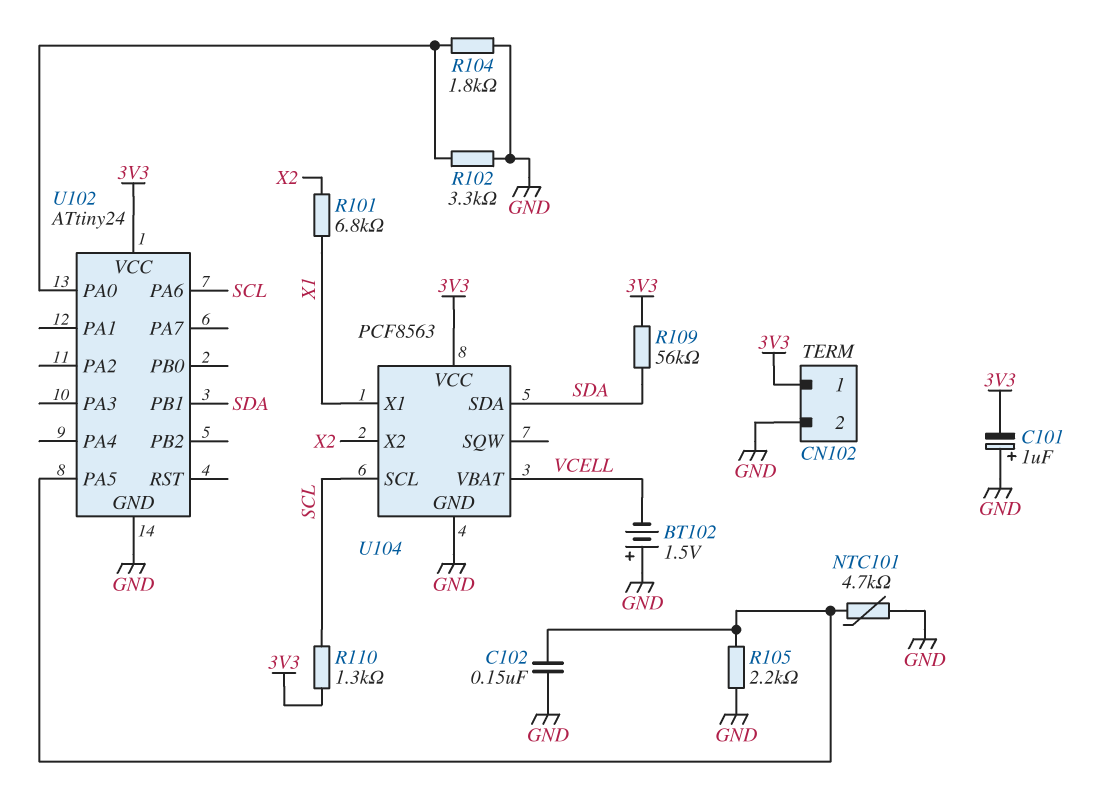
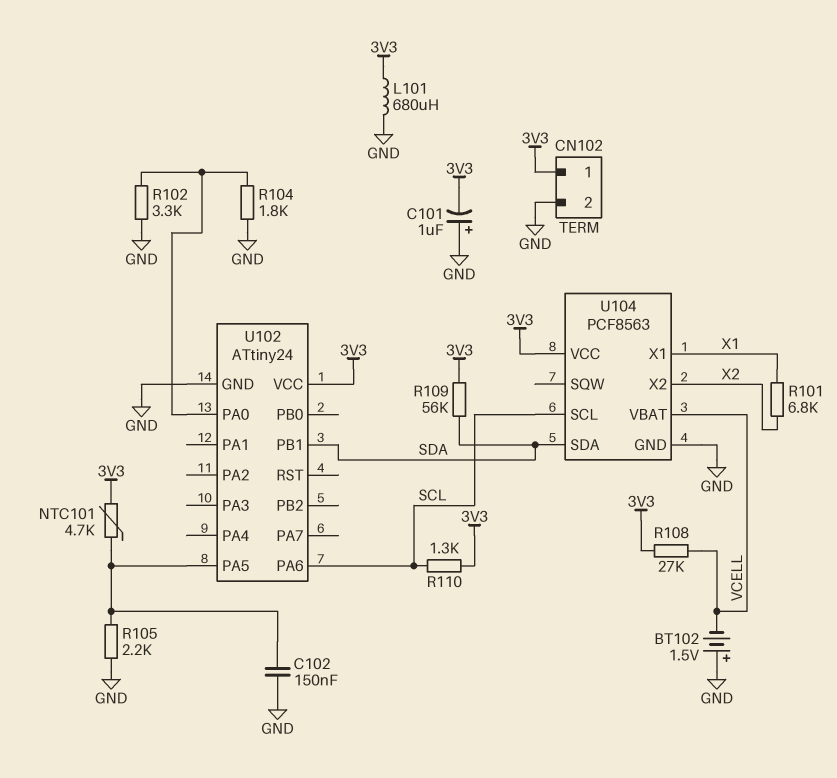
L101: none -> 680uH (3V3, GND)
NTC101: 4.7k (GND, U102/PA5) -> 4.7k (3V3, U102/PA5)
R108: none -> 27k (3V3, VCELL)

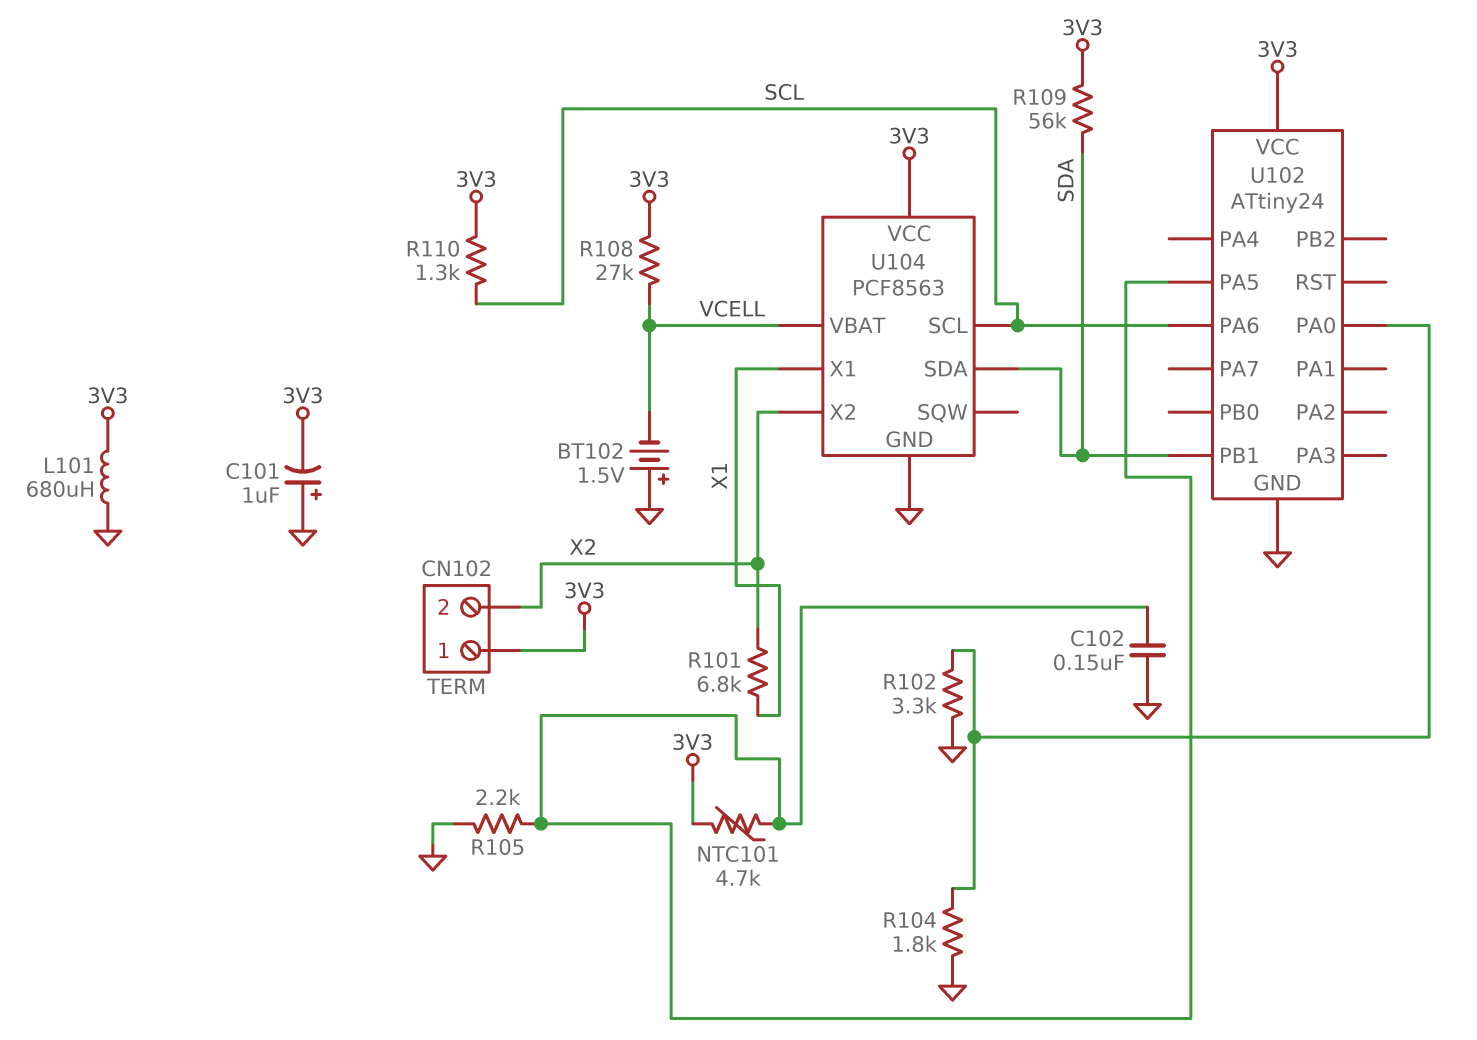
CN102 pin 2: GND -> X2

